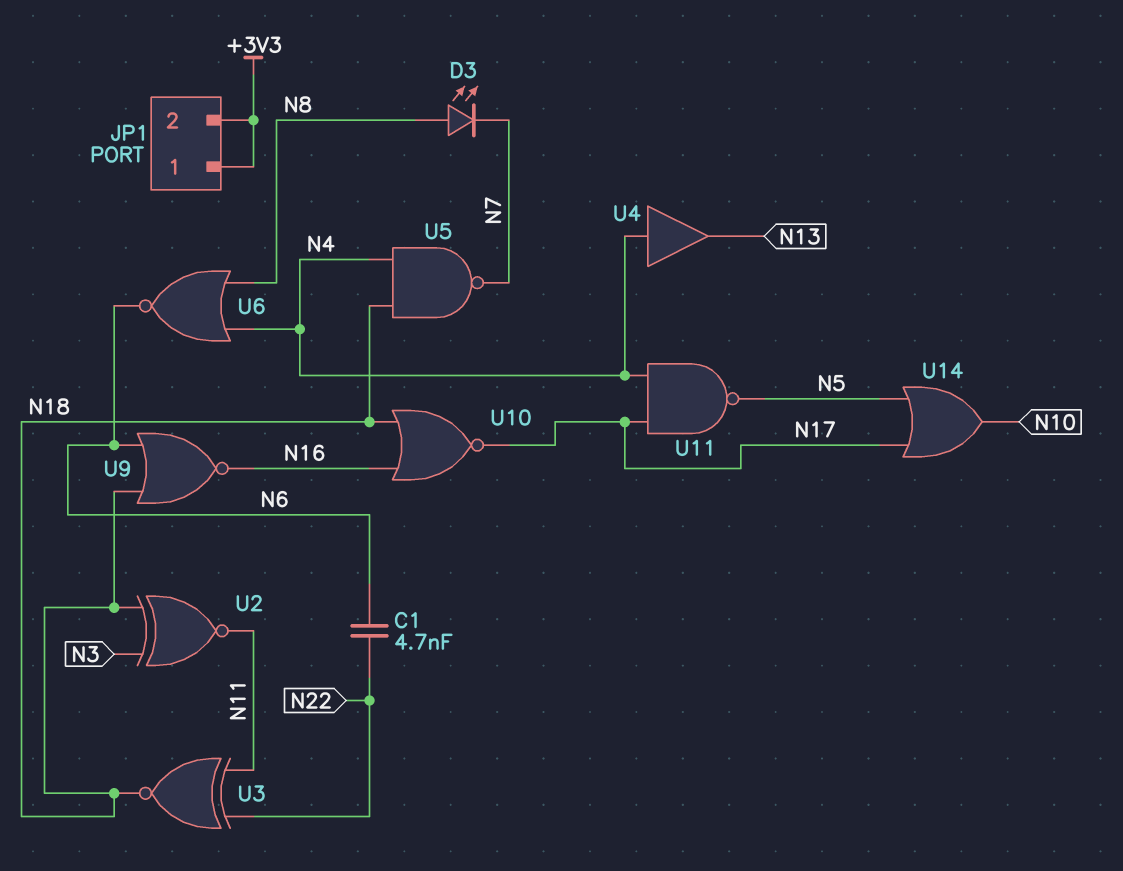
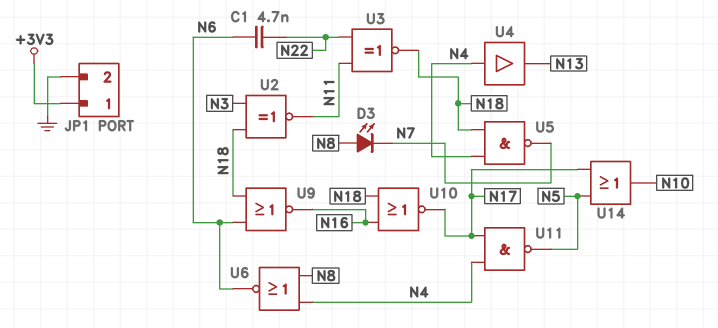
JP1 pin 2: +3V3 -> GND

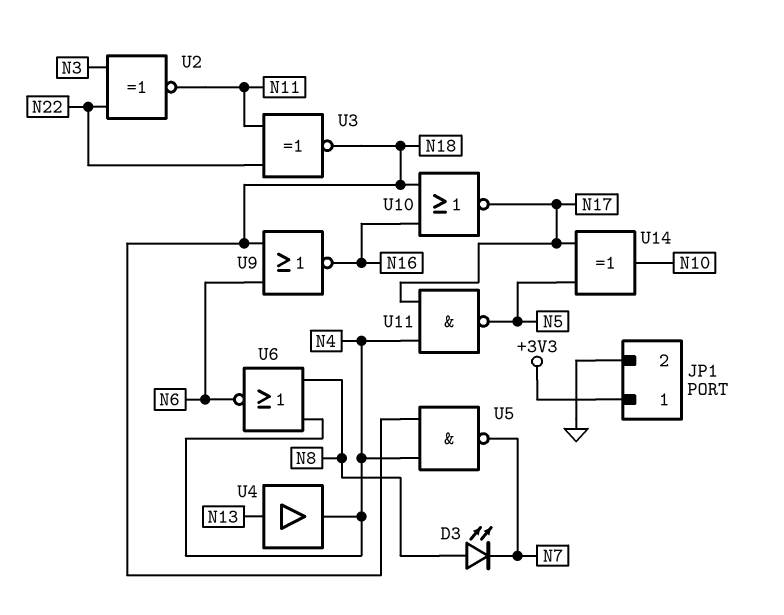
C1: 4.7nF (N6, N22) -> none
U2: XNOR (in N3, in N18, out N11) -> XNOR (in N3, in N22, out N11)
U4: buffer (in N4, out N13) -> buffer (in N13, out N4)
U14: OR (in N5, in N17, out N10) -> XOR (in N5, in N17, out N10)

